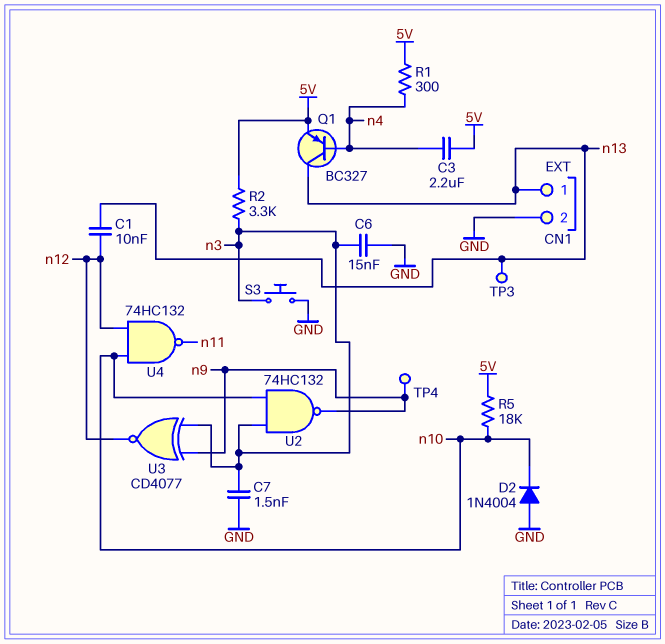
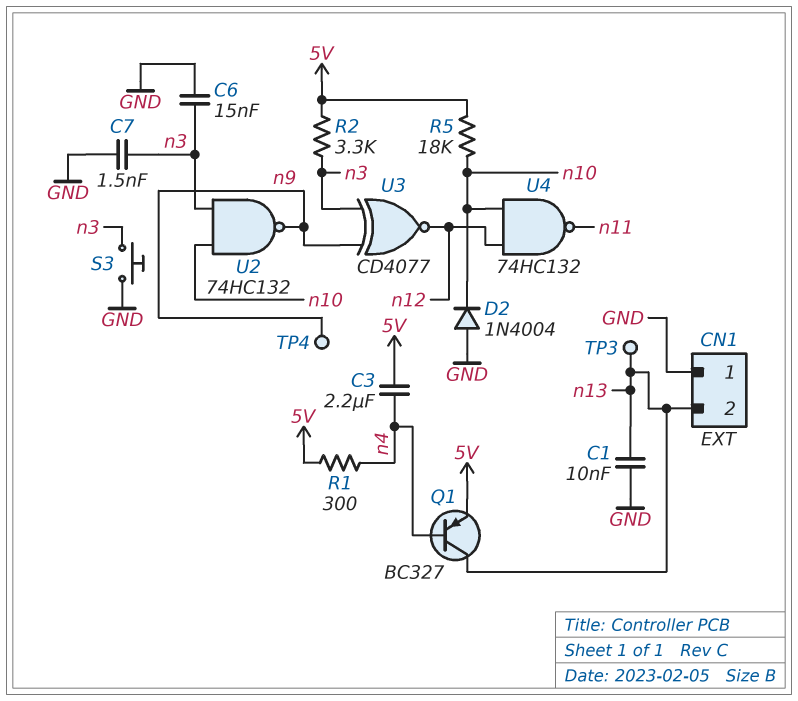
C1: 10nF (n12, n13) -> 10nF (GND, n13)
CN1 pin 1: n13 -> GND
CN1 pin 2: GND -> n13

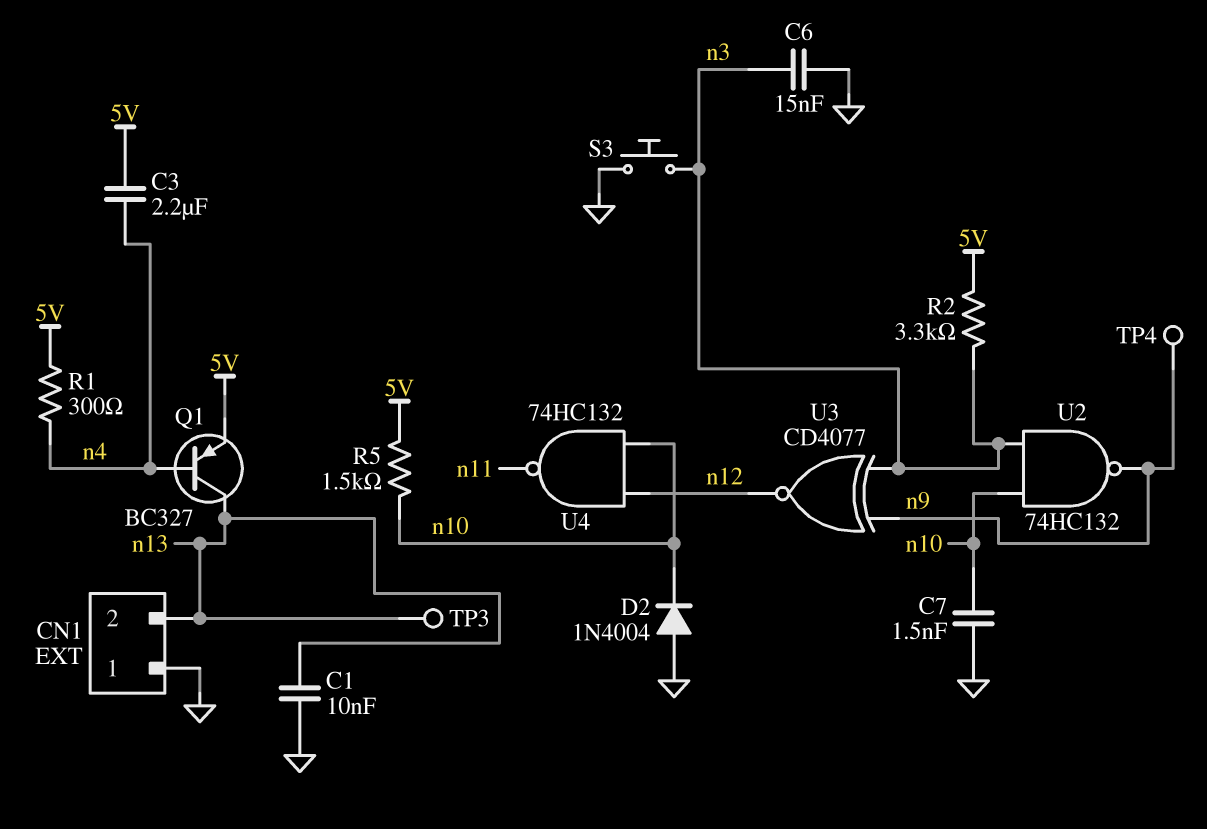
C7: 1.5nF (GND, n3) -> 1.5nF (GND, n10)
R5: 18k (5V, n10) -> 1.5k (5V, n10)

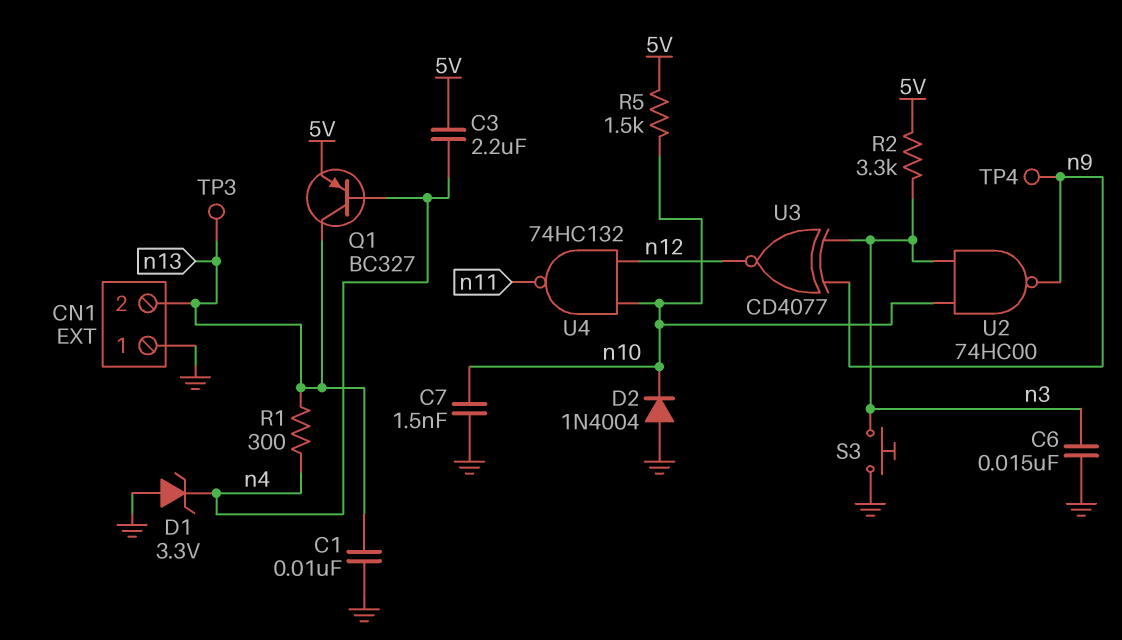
D1: none -> zener 3.3V (A GND, K n4)
R1: 300 (5V, n4) -> 300 (n4, n13)
U2: NAND 74HC132 (in n3, in n10, out n9) -> NAND 74HC00 (in n3, in n10, out n9)

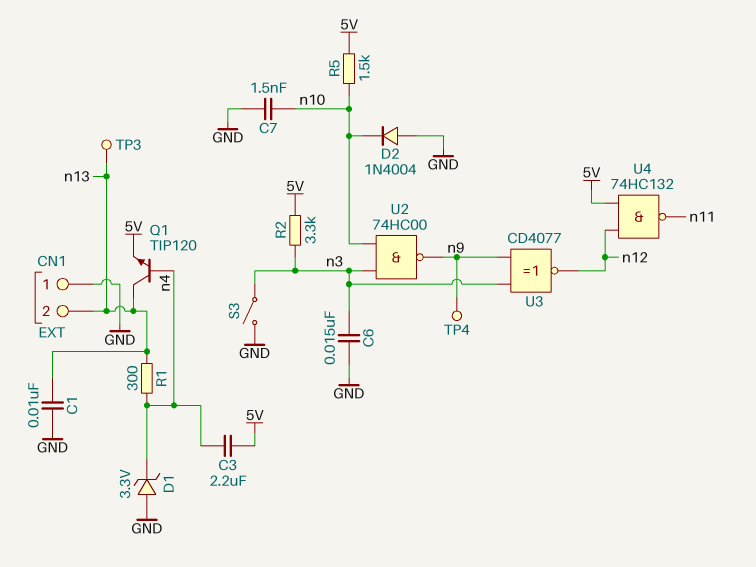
Q1: PNP BC327 (B n4, C n13, E 5V) -> NPN TIP120 (B n4, C n13, E 5V)
S3: button (GND, n3) -> switch (GND, n3)
U4: NAND 74HC132 (in n10, in n12, out n11) -> NAND 74HC132 (in 5V, in n12, out n11)

